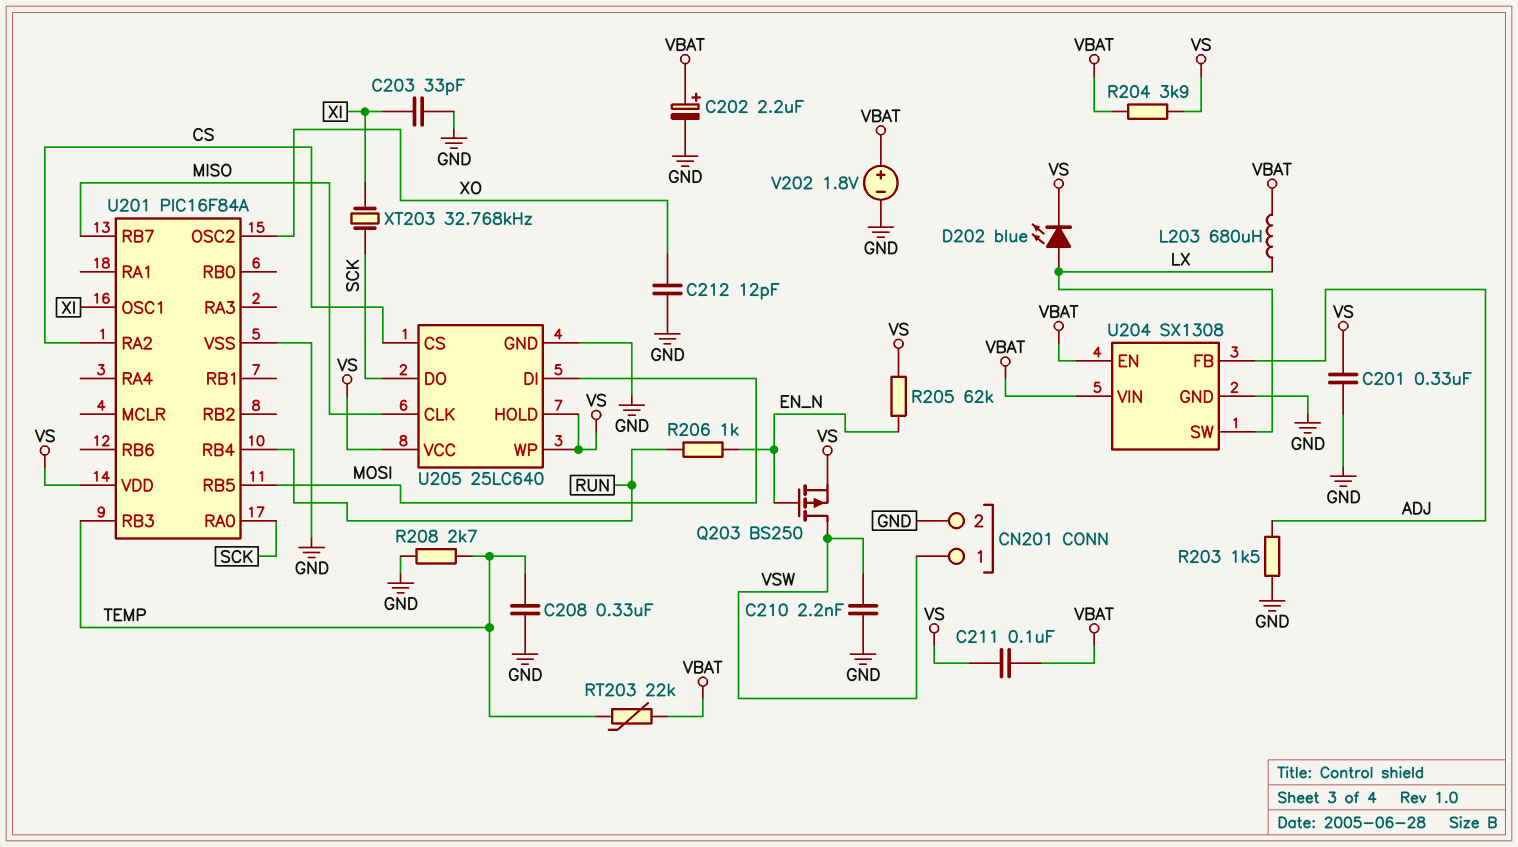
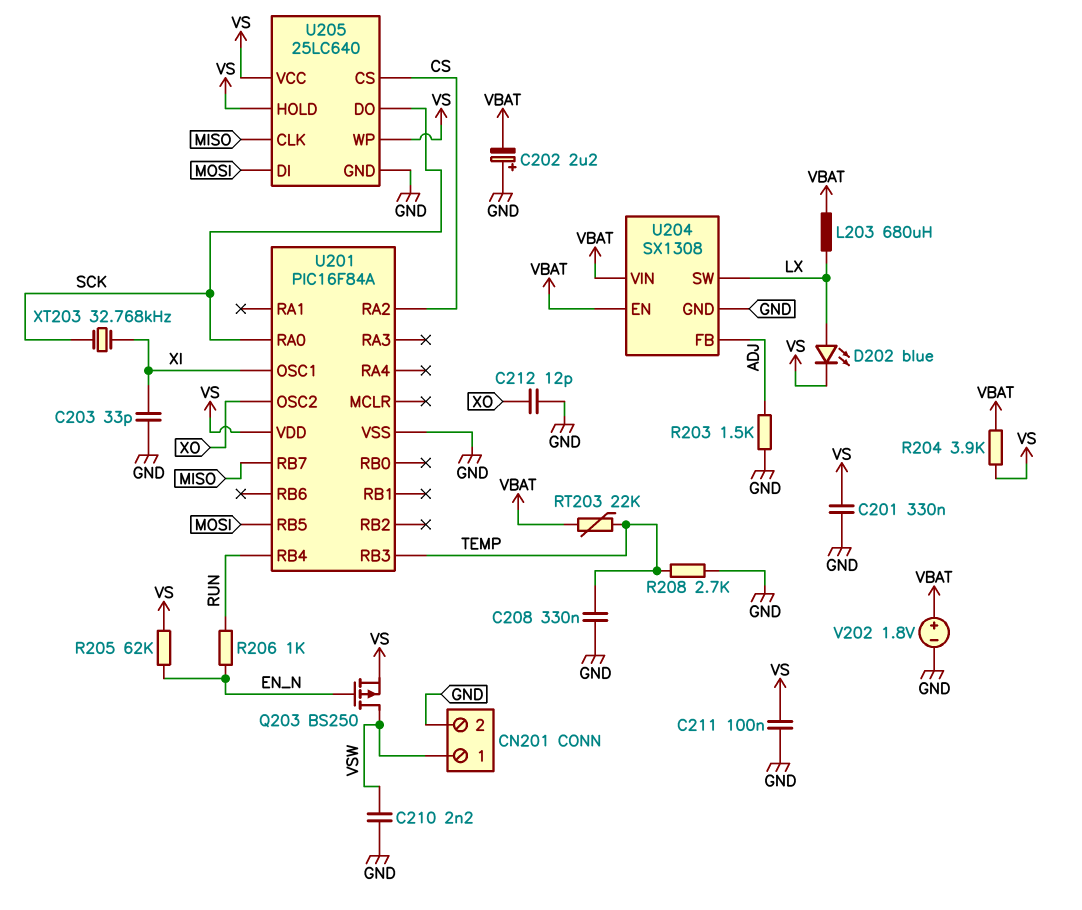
C202: 2.2uF (plus VBAT, minus GND) -> 2.2uF (plus GND, minus VBAT)
C211: 100nF (VBAT, VS) -> 100nF (GND, VS)

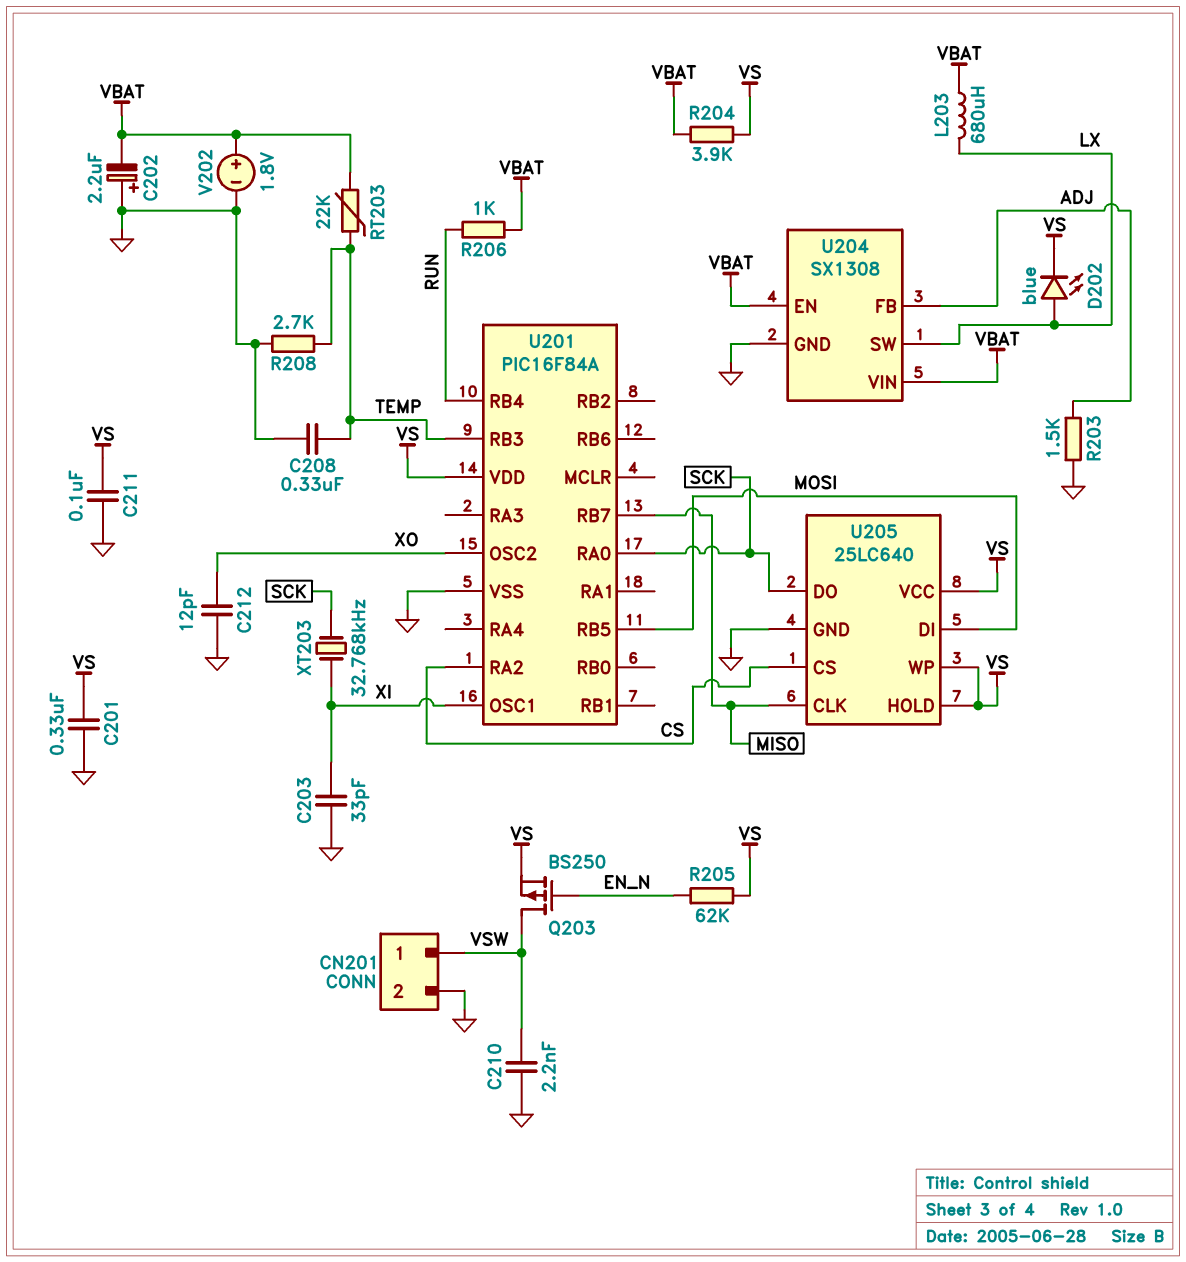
R206: 1k (EN_N, RUN) -> 1k (RUN, VBAT)

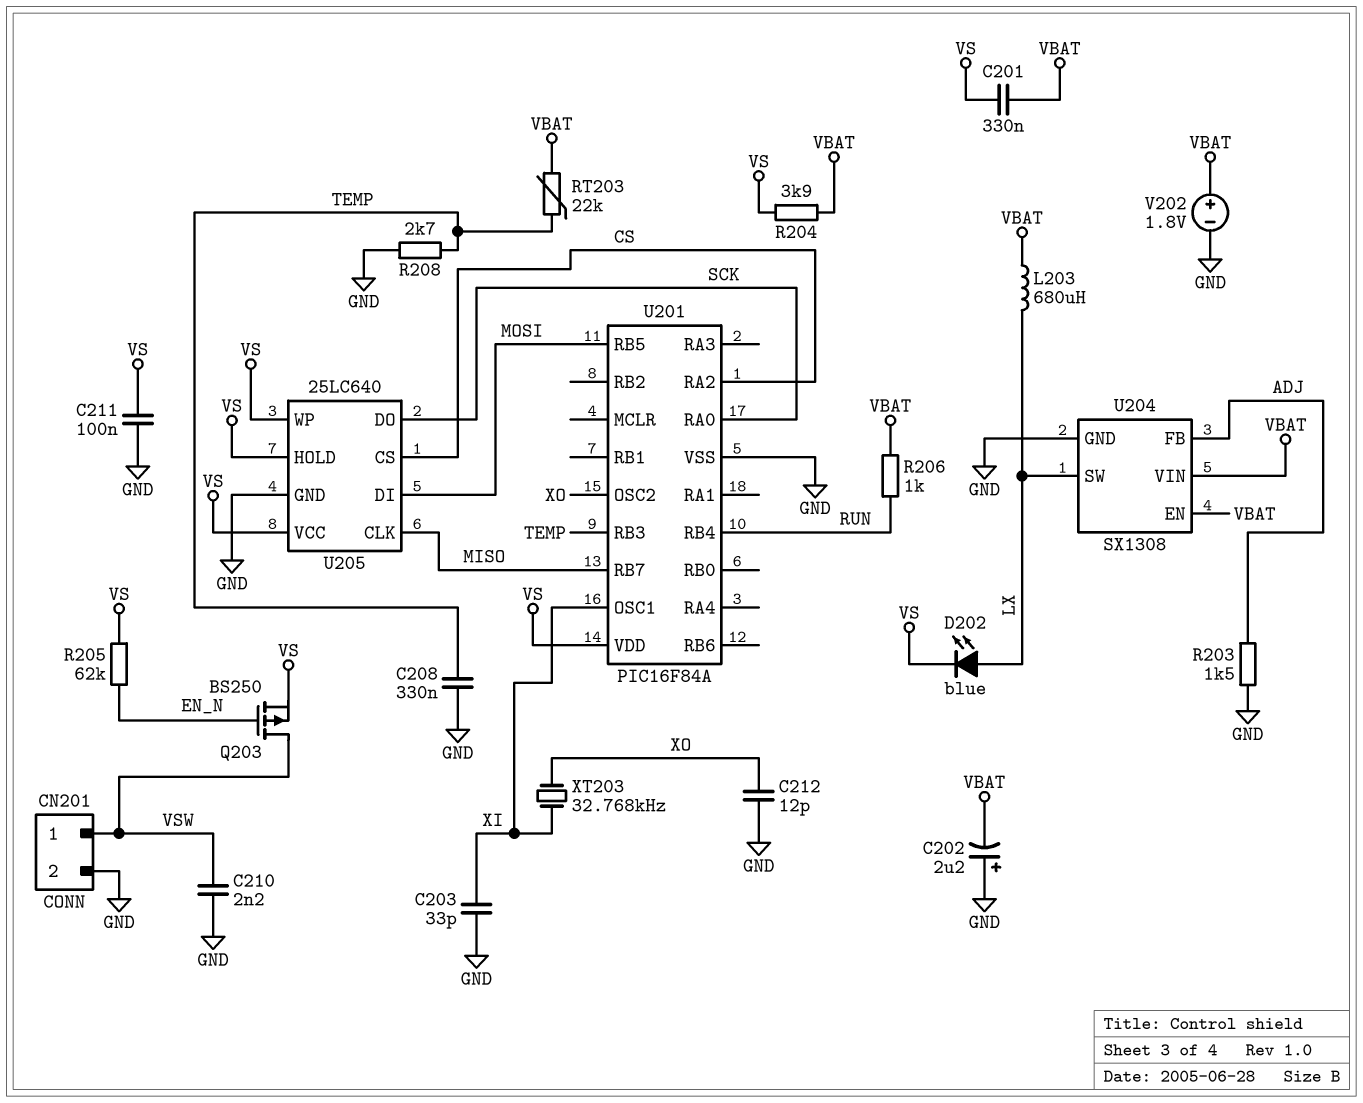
C201: 330nF (GND, VS) -> 330nF (VBAT, VS)
XT203: 32.768kHz (SCK, XI) -> 32.768kHz (XI, XO)

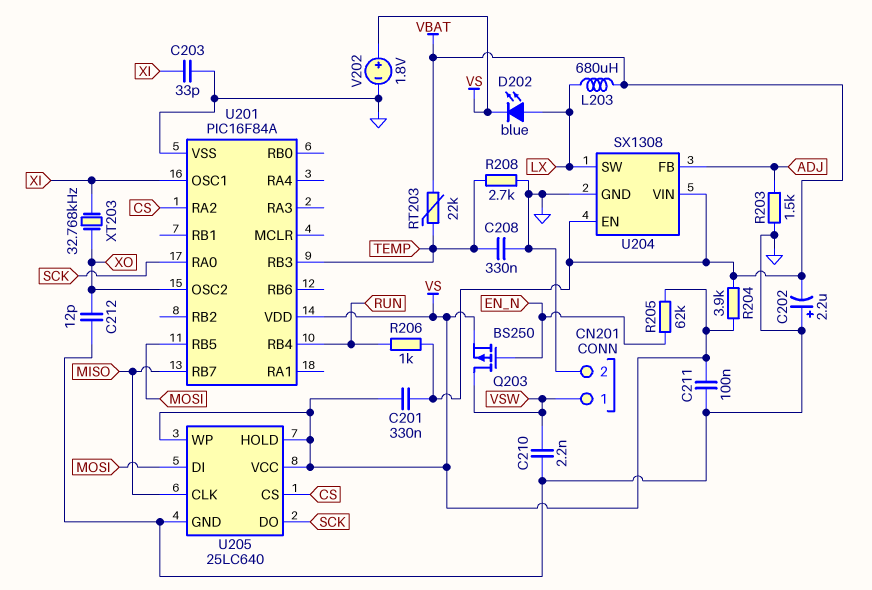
V202: 1.8V (plus VBAT, minus GND) -> 1.8V (plus VS, minus GND)

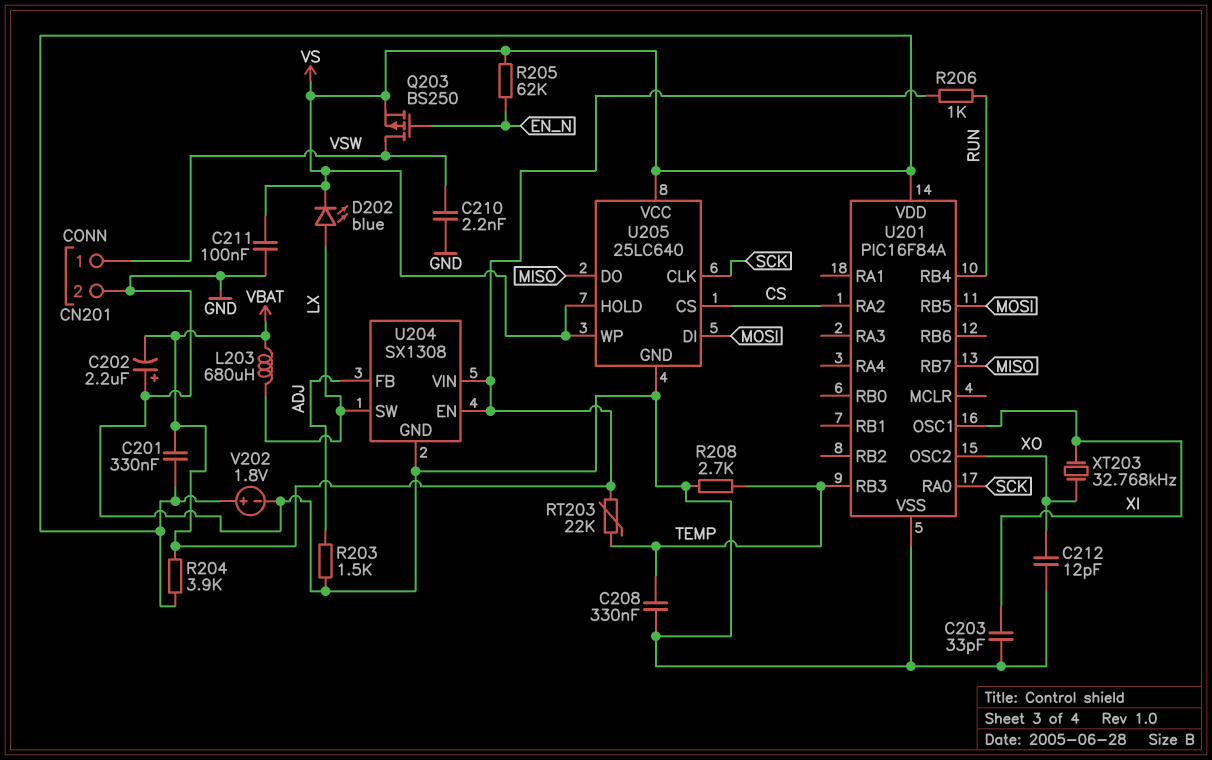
U205 pin CLK: MISO -> SCK
U205 pin DO: SCK -> MISO

